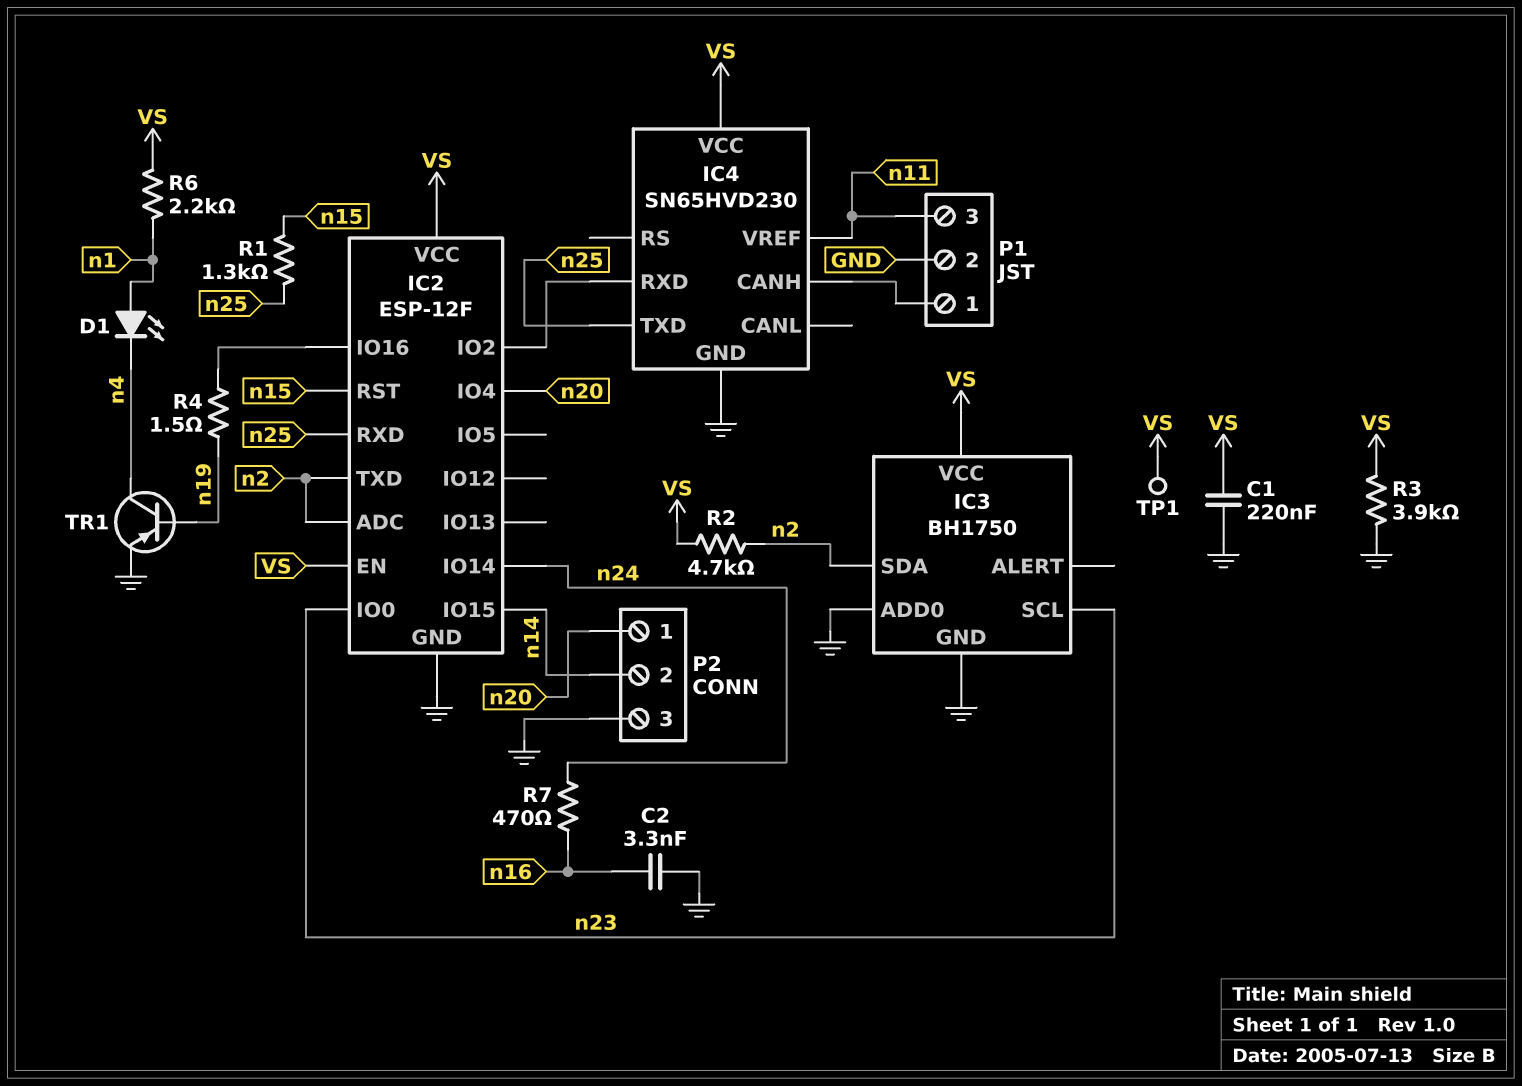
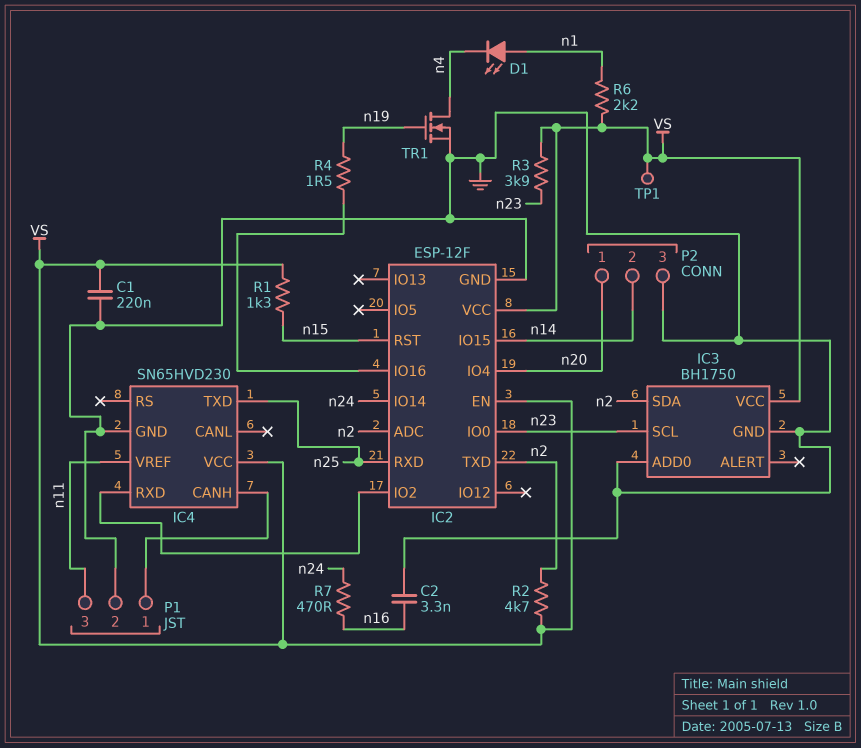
R1: 1.3k (n15, n25) -> 1.3k (VS, n15)
R3: 3.9k (GND, VS) -> 3.9k (VS, n23)
TR1: PNP (B n19, C n4, E GND) -> NMOS (G n19, D n4, S GND)

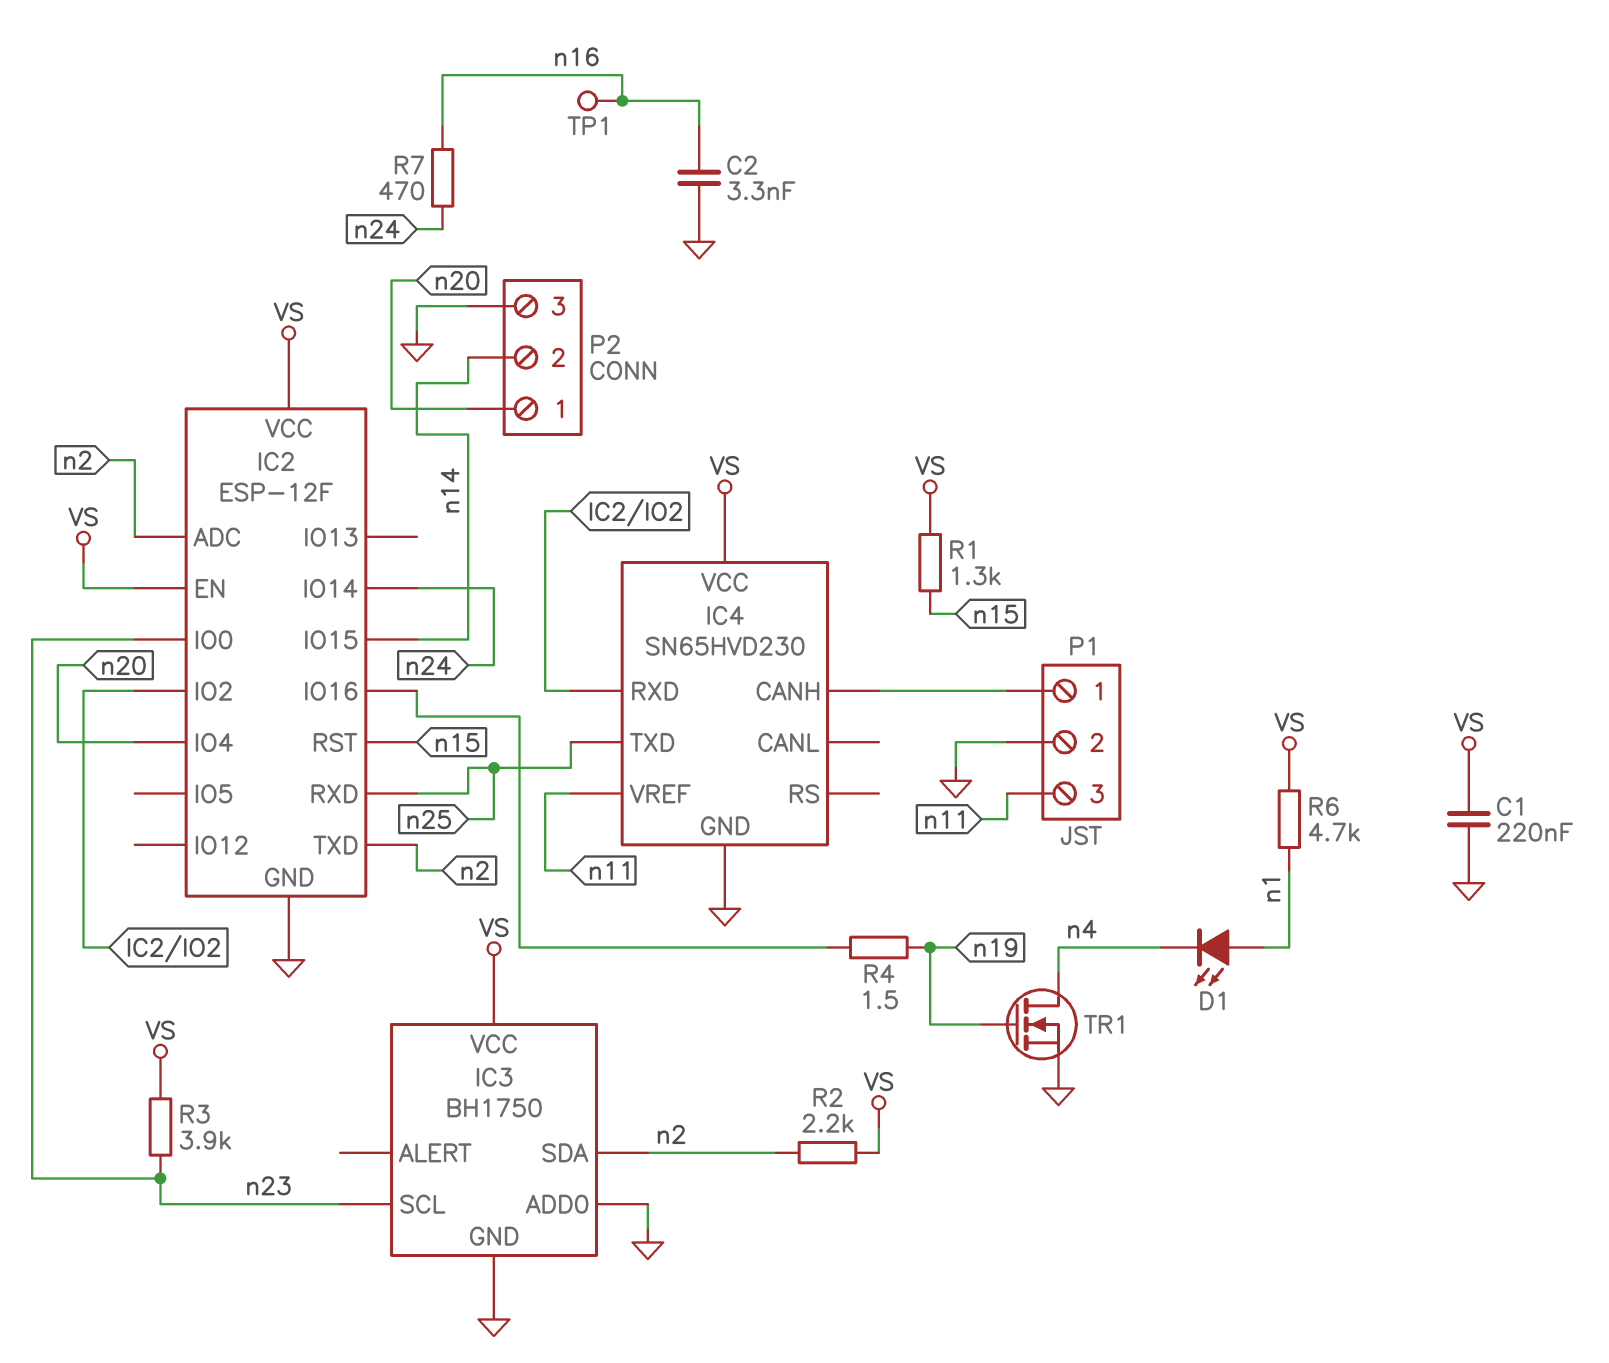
R2: 4.7k (VS, n2) -> 2.2k (VS, n2)
R6: 2.2k (VS, n1) -> 4.7k (VS, n1)
TP1: test point (VS) -> test point (n16)

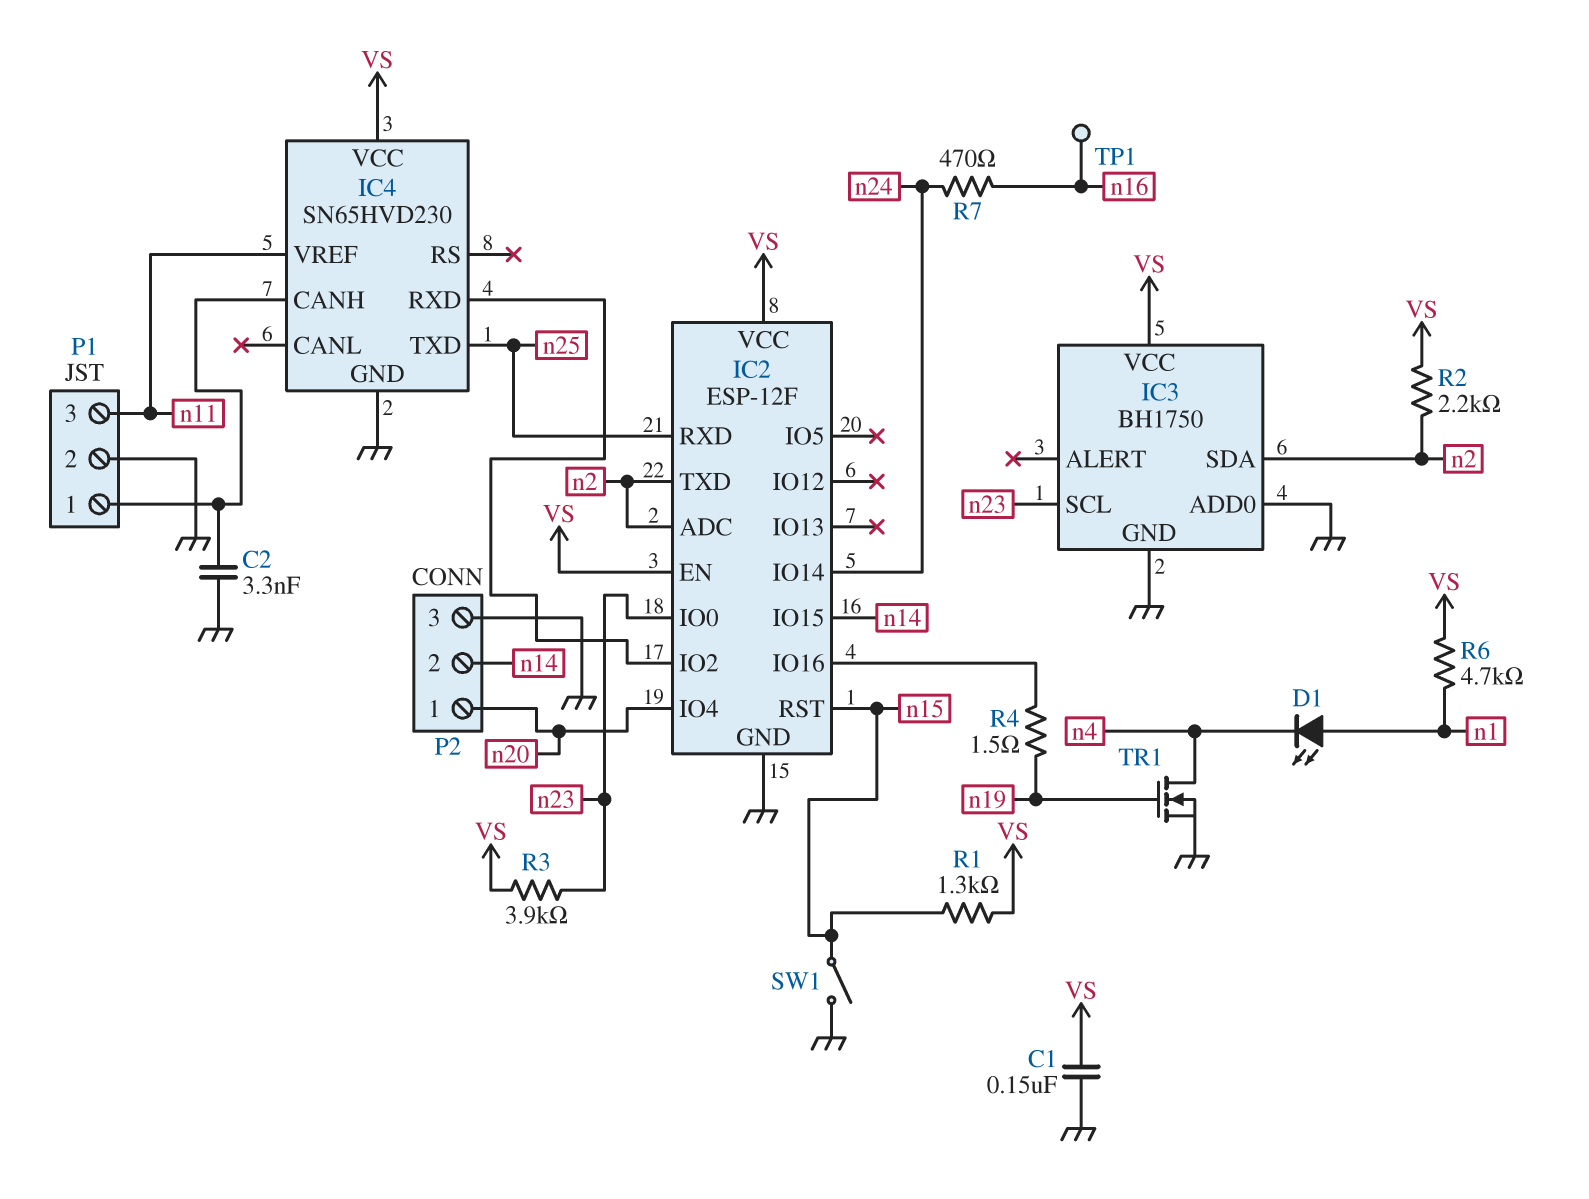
C1: 220nF (GND, VS) -> 150nF (GND, VS)
C2: 3.3nF (GND, n16) -> 3.3nF (GND, IC4/CANH)
SW1: none -> switch (GND, n15)

